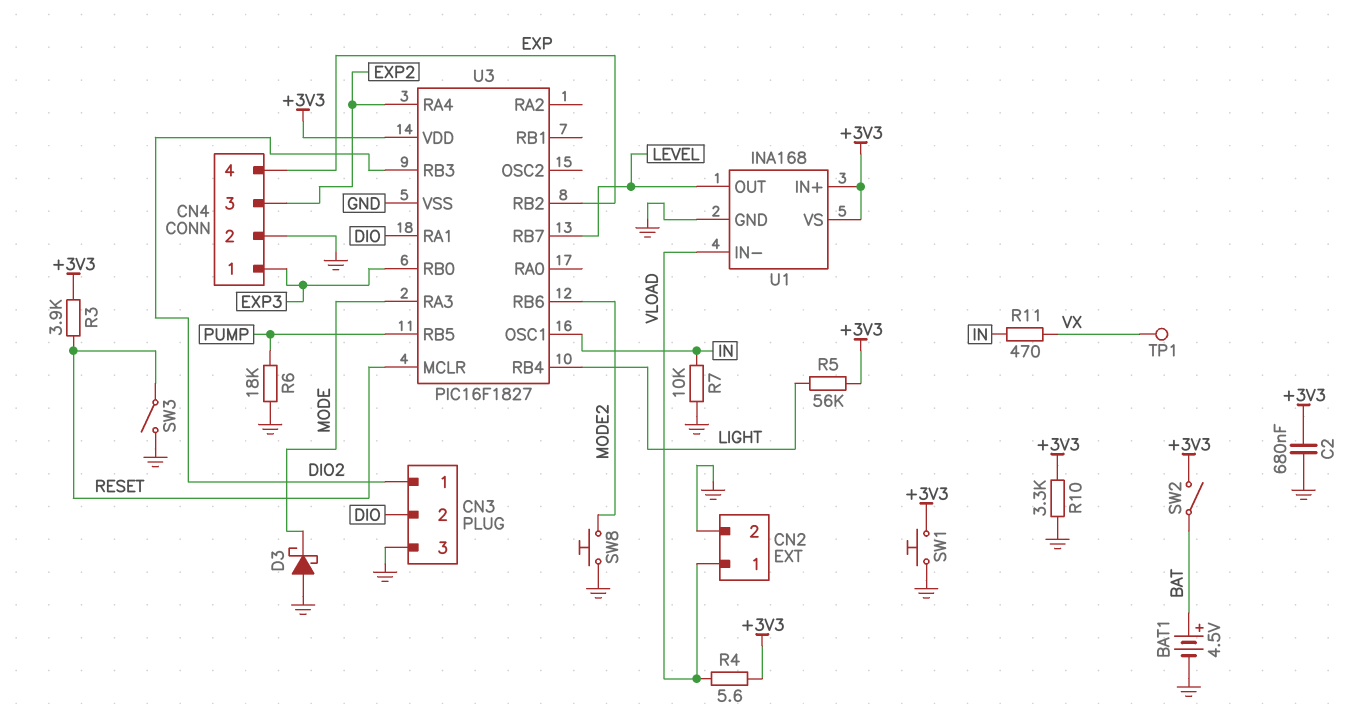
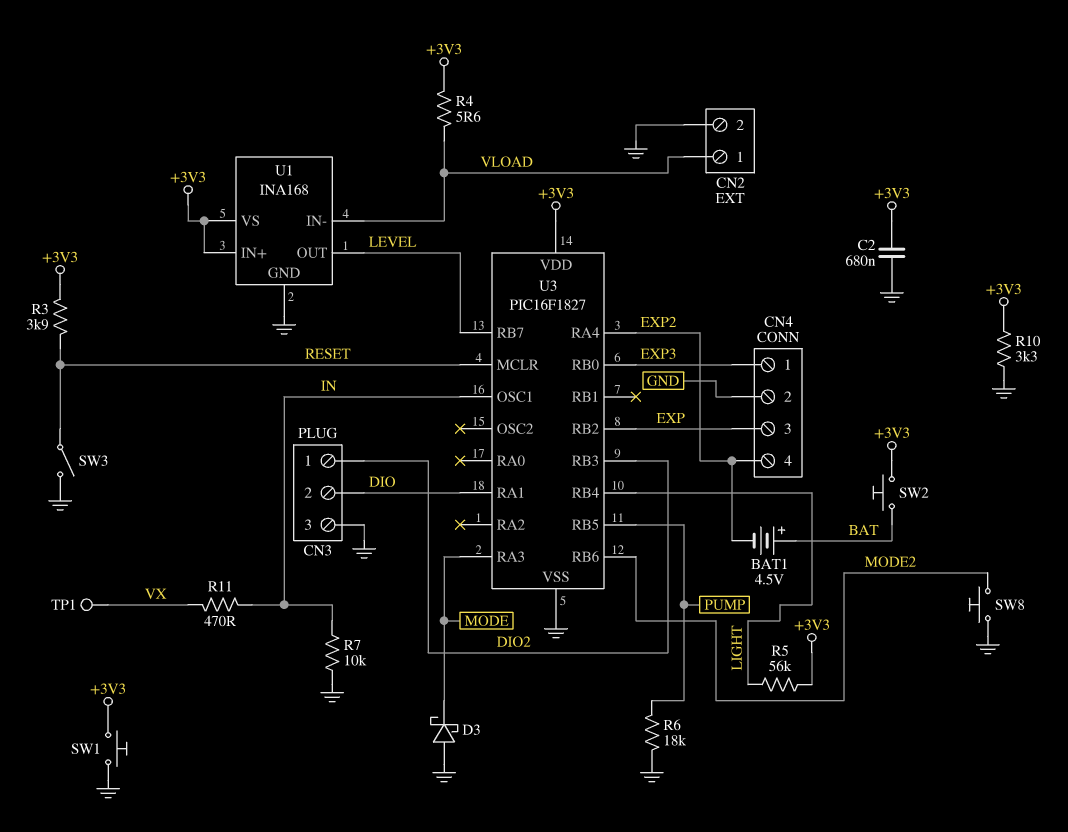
BAT1: 4.5V (plus BAT, minus GND) -> 4.5V (plus BAT, minus EXP2)
CN4 pin 3: EXP2 -> EXP
CN4 pin 4: EXP -> EXP2
SW2: switch (+3V3, BAT) -> button (+3V3, BAT)

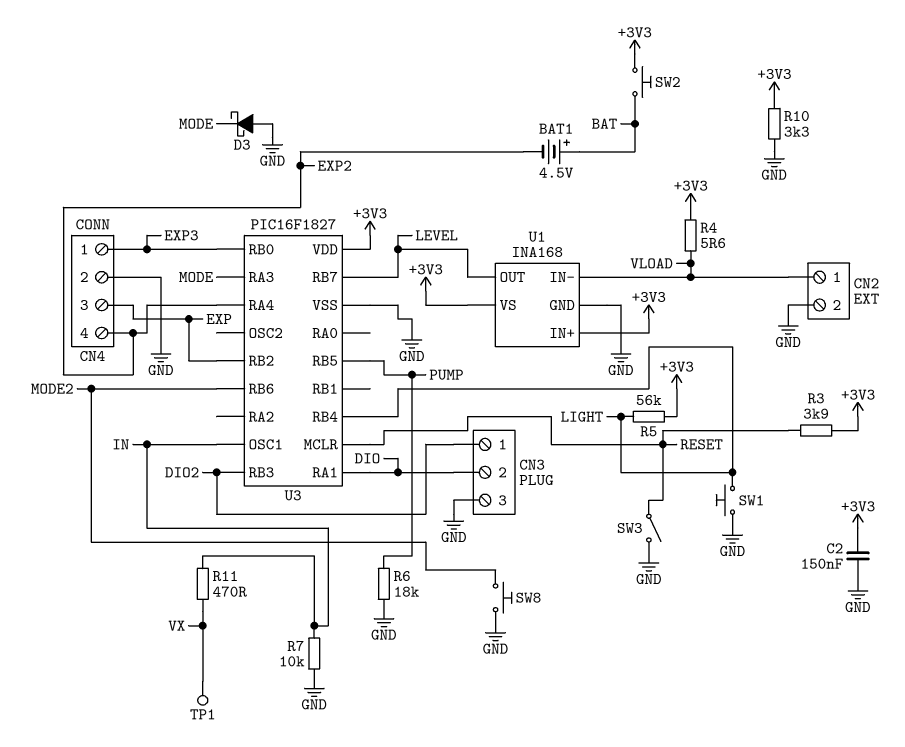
C2: 680nF (+3V3, GND) -> 150nF (+3V3, GND)
SW1: button (+3V3, GND) -> button (GND, LIGHT)

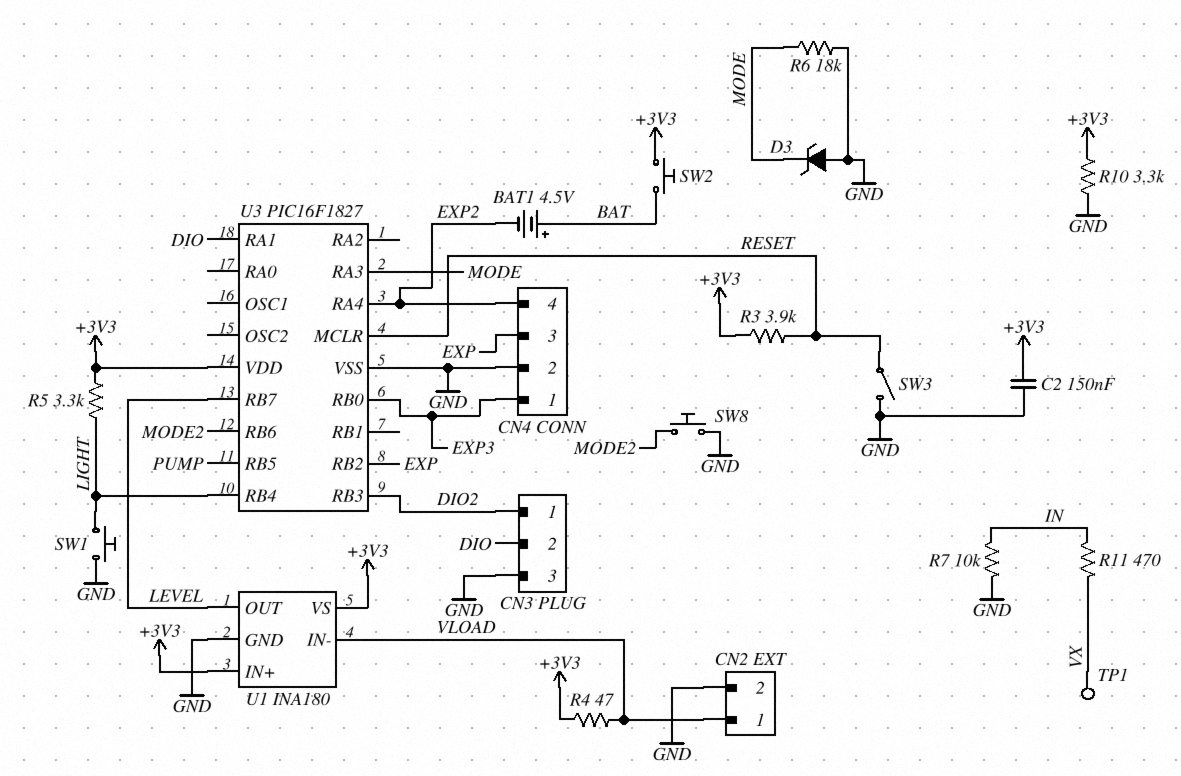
D3: schottky (A GND, K MODE) -> zener (A GND, K MODE)
R4: 5.6 (+3V3, VLOAD) -> 47 (+3V3, VLOAD)
R5: 56k (+3V3, LIGHT) -> 3.3k (+3V3, LIGHT)
R6: 18k (GND, PUMP) -> 18k (GND, MODE)
U1: INA168 -> INA180
U3 pin OSC1: IN -> none

